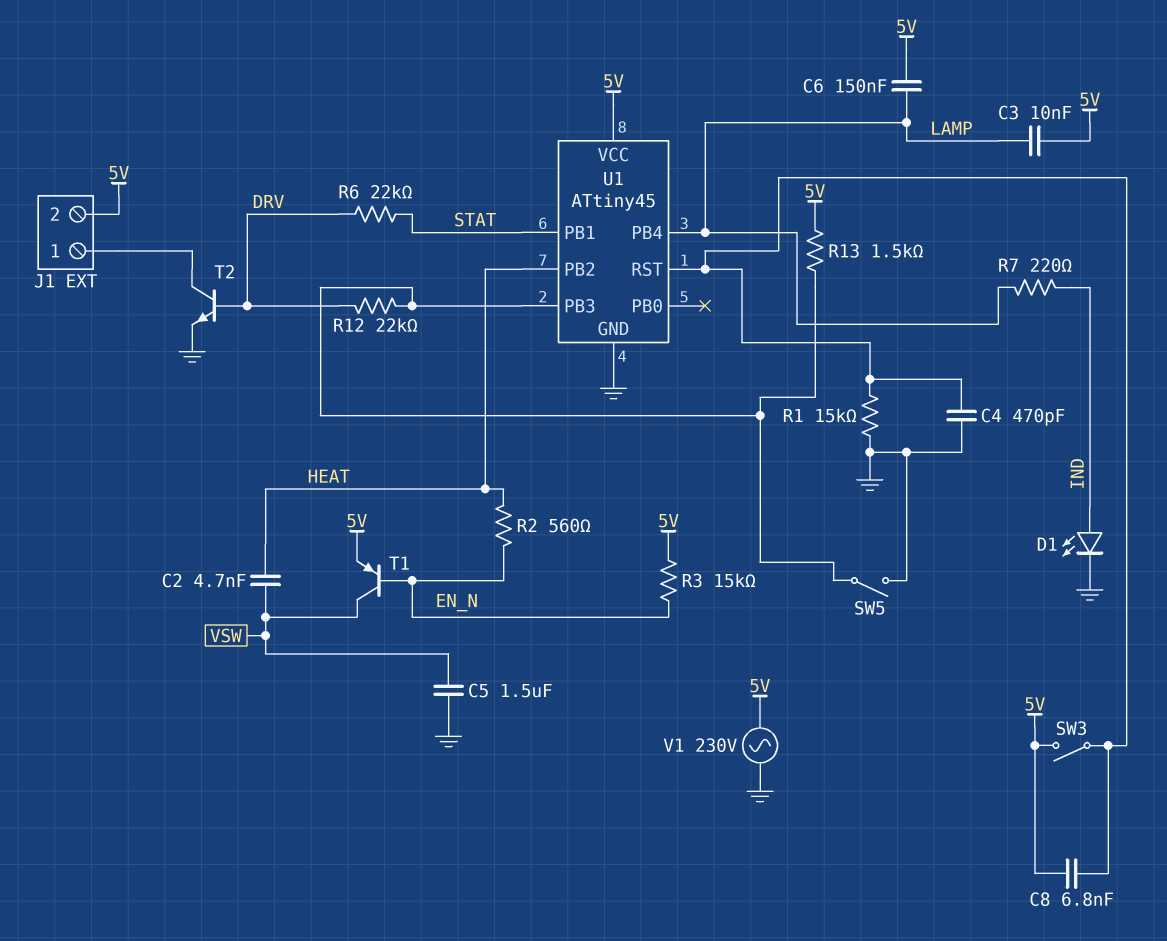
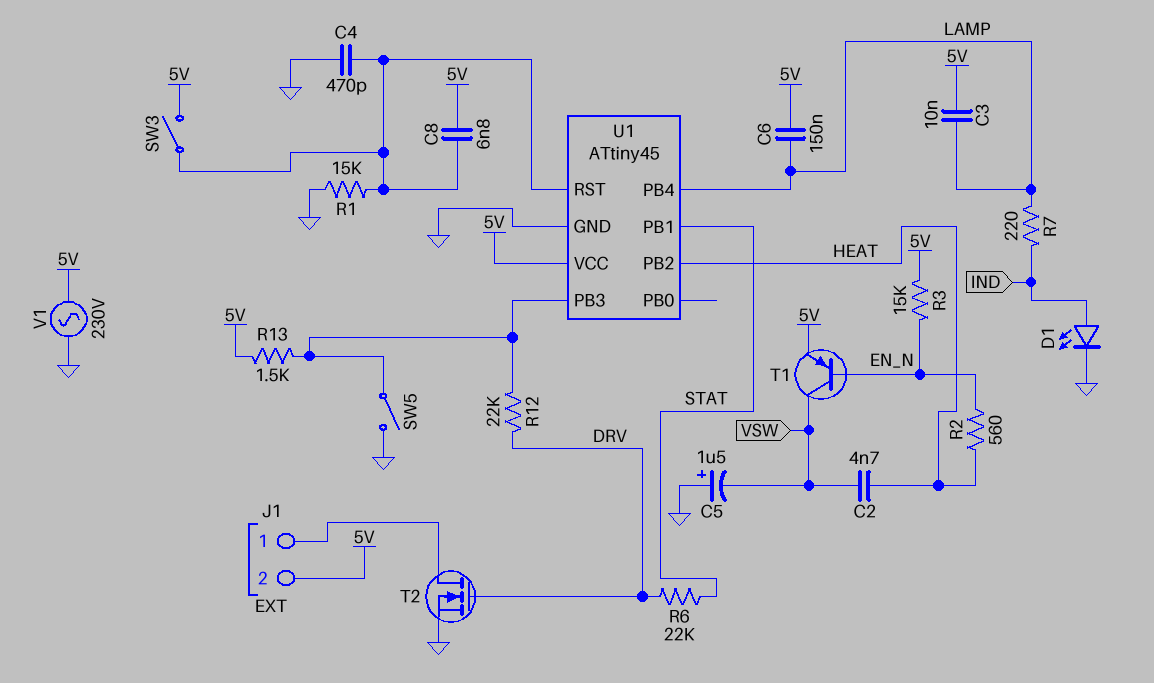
C5: 1.5uF (GND, VSW) -> 1.5uF (plus GND, minus VSW)
T2: NPN (B DRV, C J1/1, E GND) -> NMOS (G DRV, D J1/1, S GND)

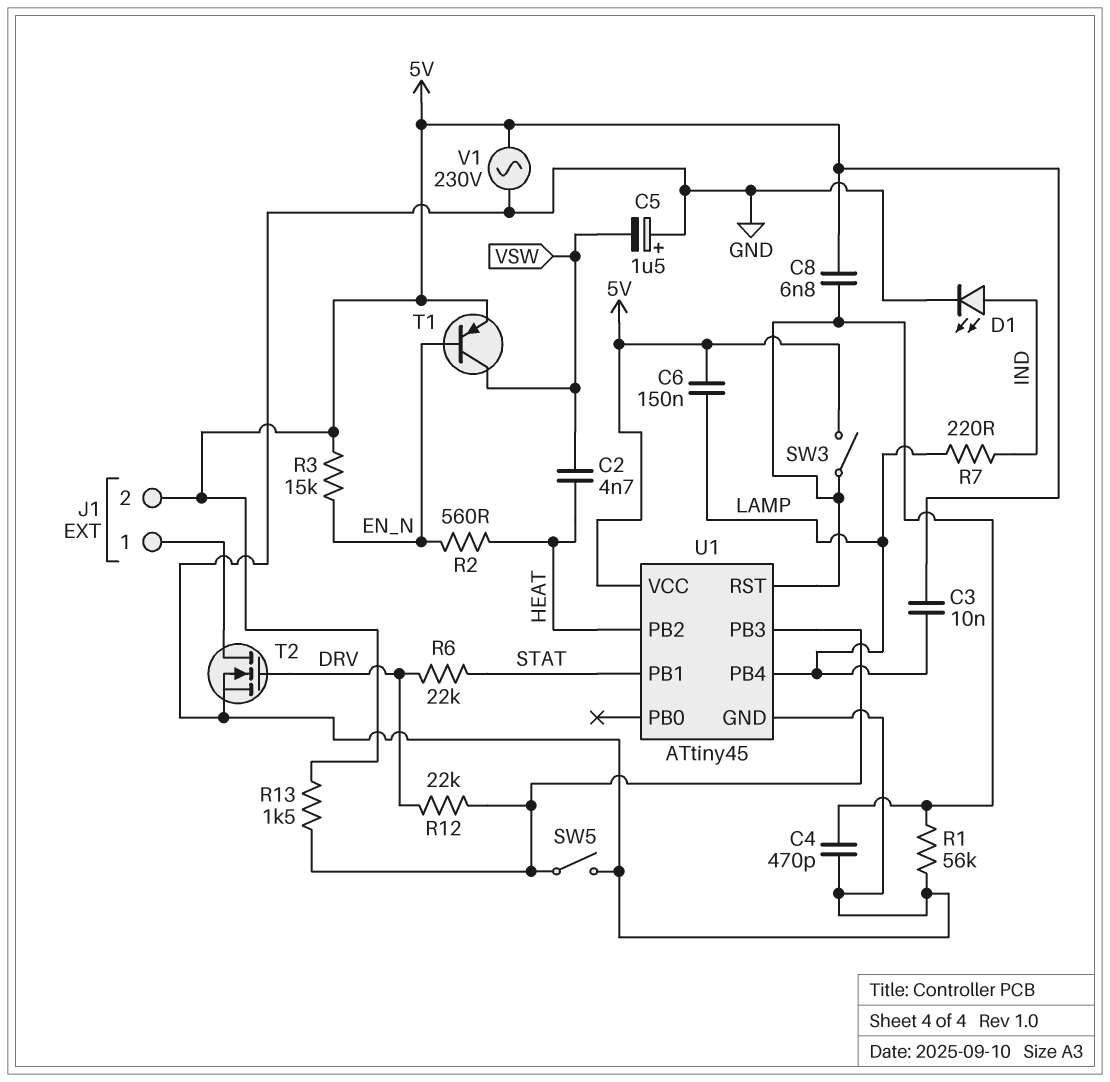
R1: 15k (GND, U1/RST) -> 56k (GND, U1/RST)

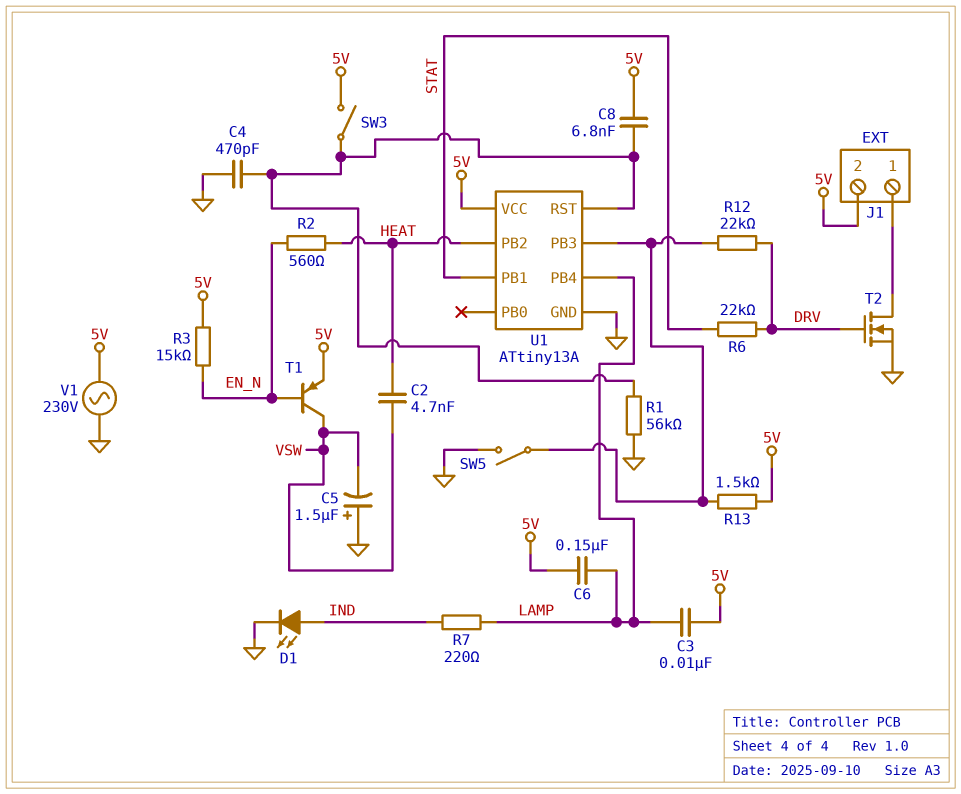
U1: ATtiny45 -> ATtiny13A

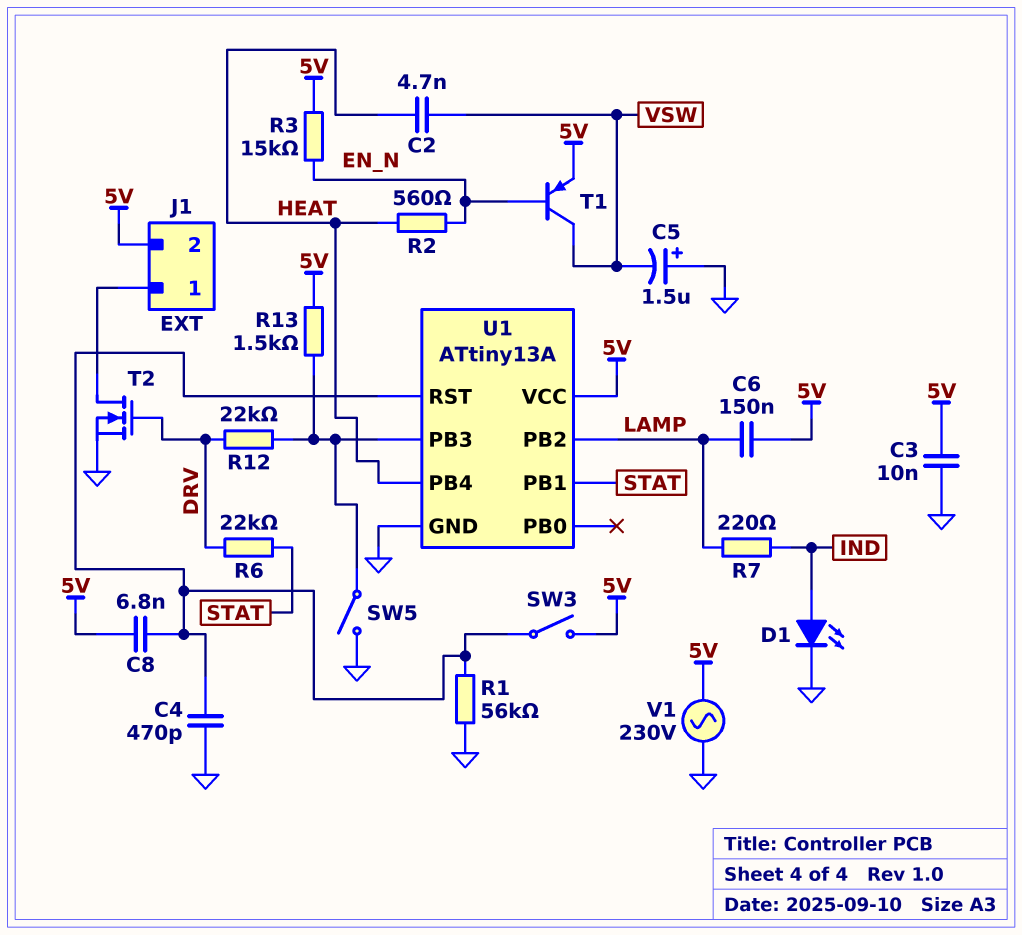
C3: 10nF (5V, LAMP) -> 10nF (5V, GND)
U1 pin PB2: HEAT -> LAMP
U1 pin PB4: LAMP -> HEAT

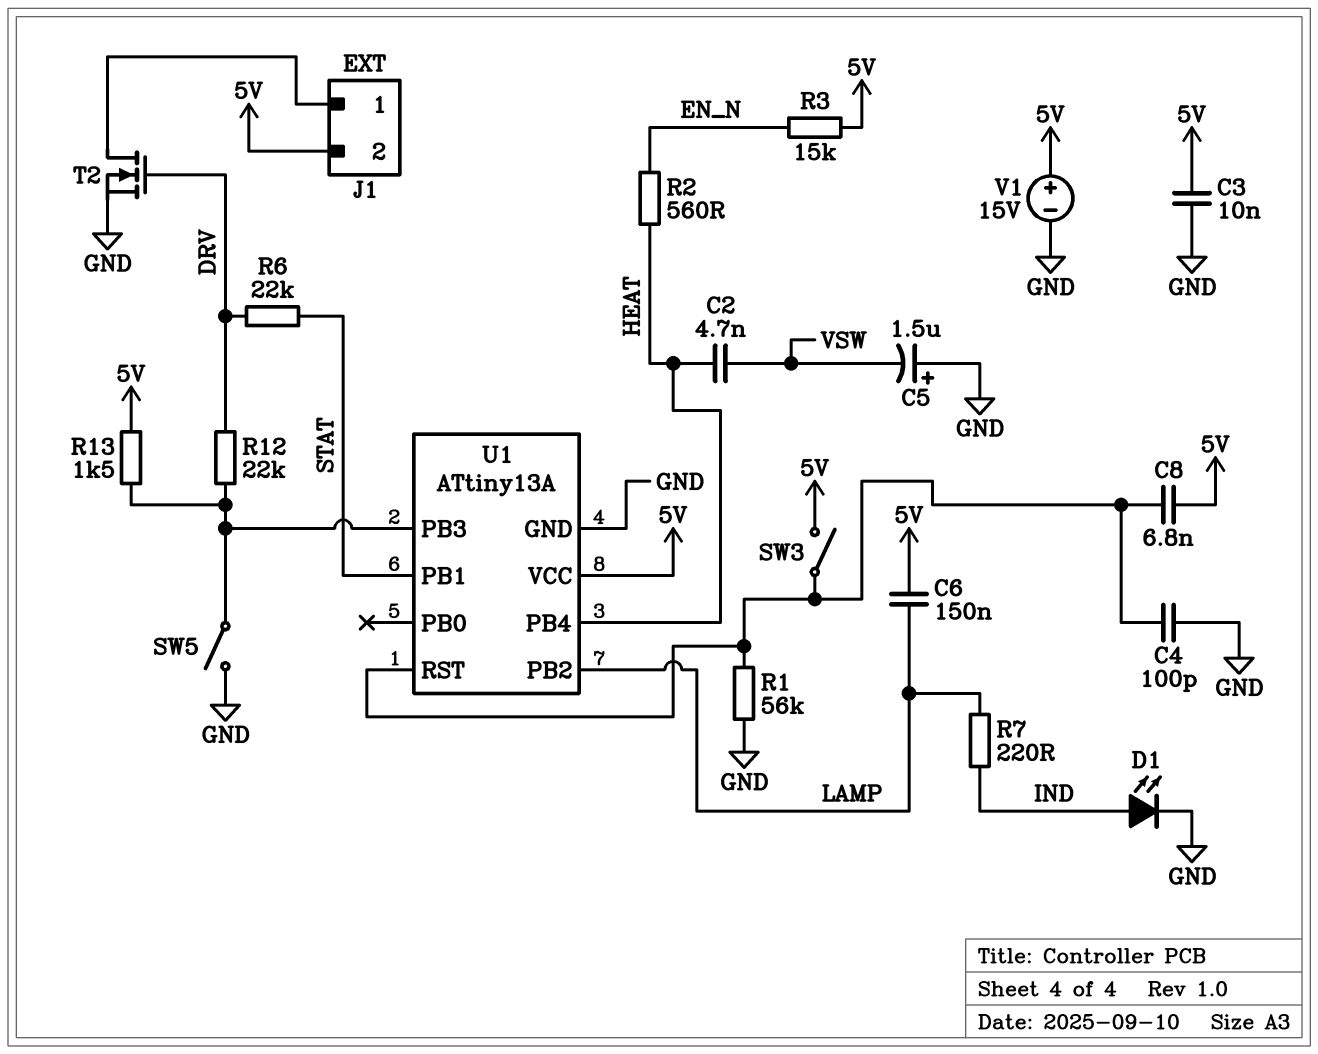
C4: 470pF (GND, U1/RST) -> 100pF (GND, U1/RST)
T1: PNP (B EN_N, C VSW, E 5V) -> none
V1: AC 230V (5V, GND) -> 15V (plus 5V, minus GND)

